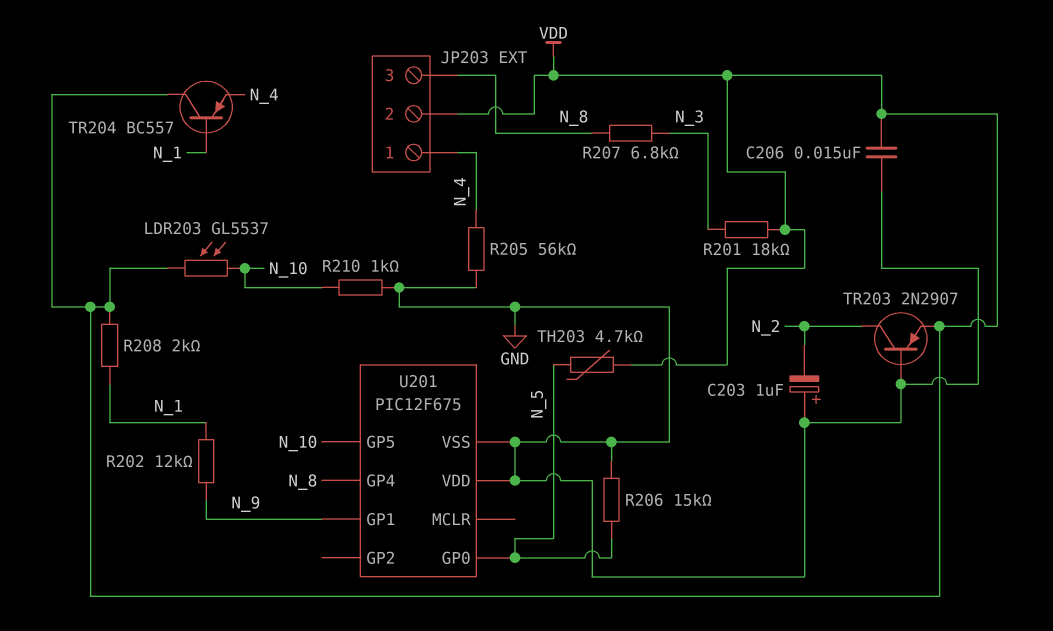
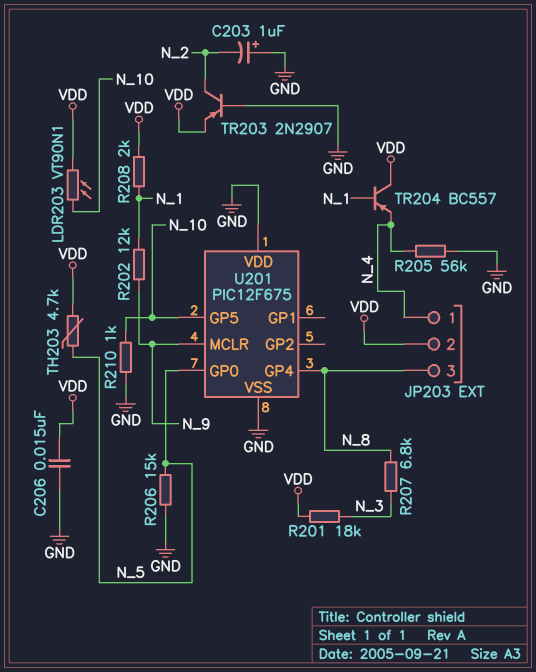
LDR203: GL5537 (N_10, VDD) -> VT90N1 (N_10, VDD)
U201 pin GP1: N_9 -> none
U201 pin MCLR: none -> N_9

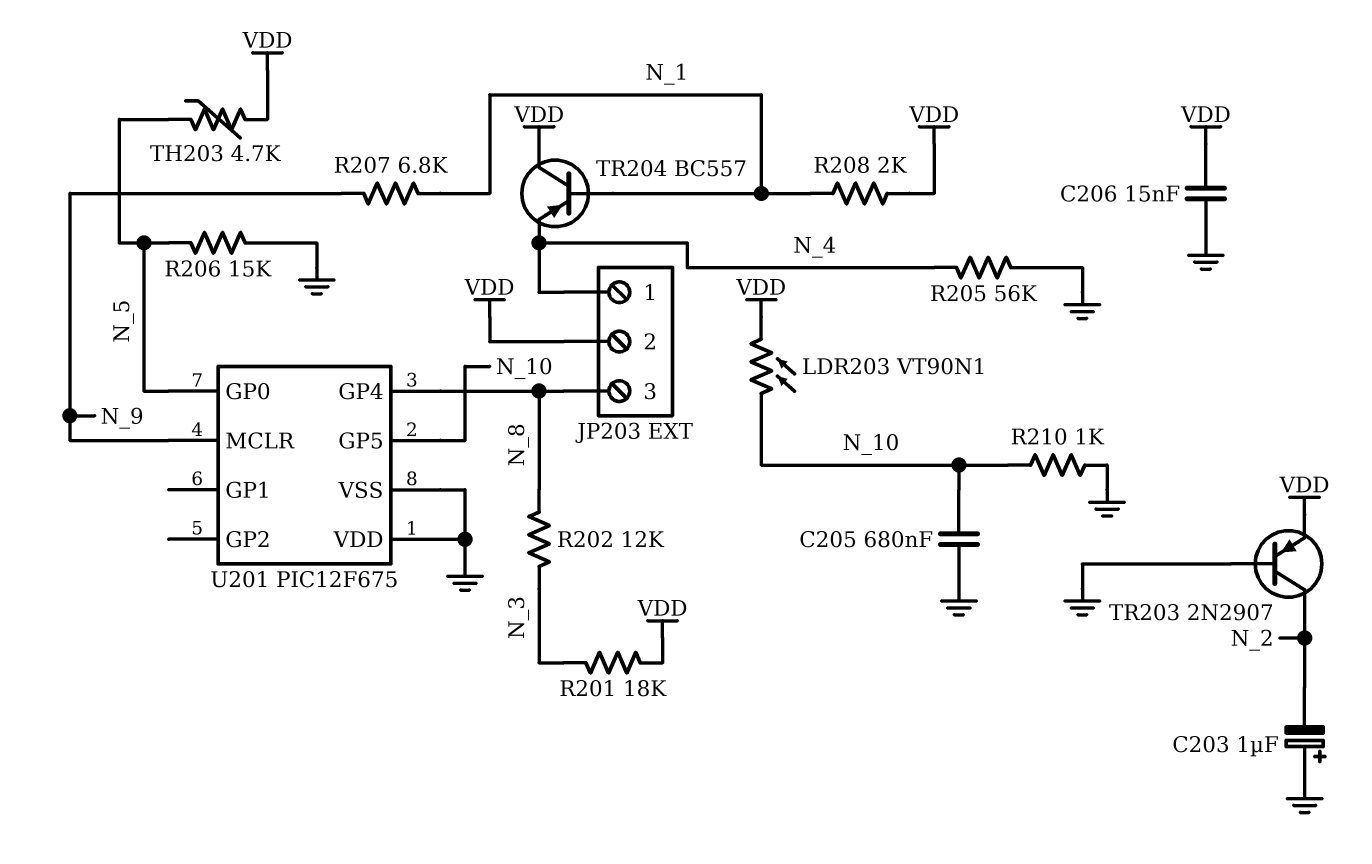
C205: none -> 680nF (GND, N_10)
R202: 12k (N_1, N_9) -> 12k (N_3, N_8)
R207: 6.8k (N_3, N_8) -> 6.8k (N_1, N_9)

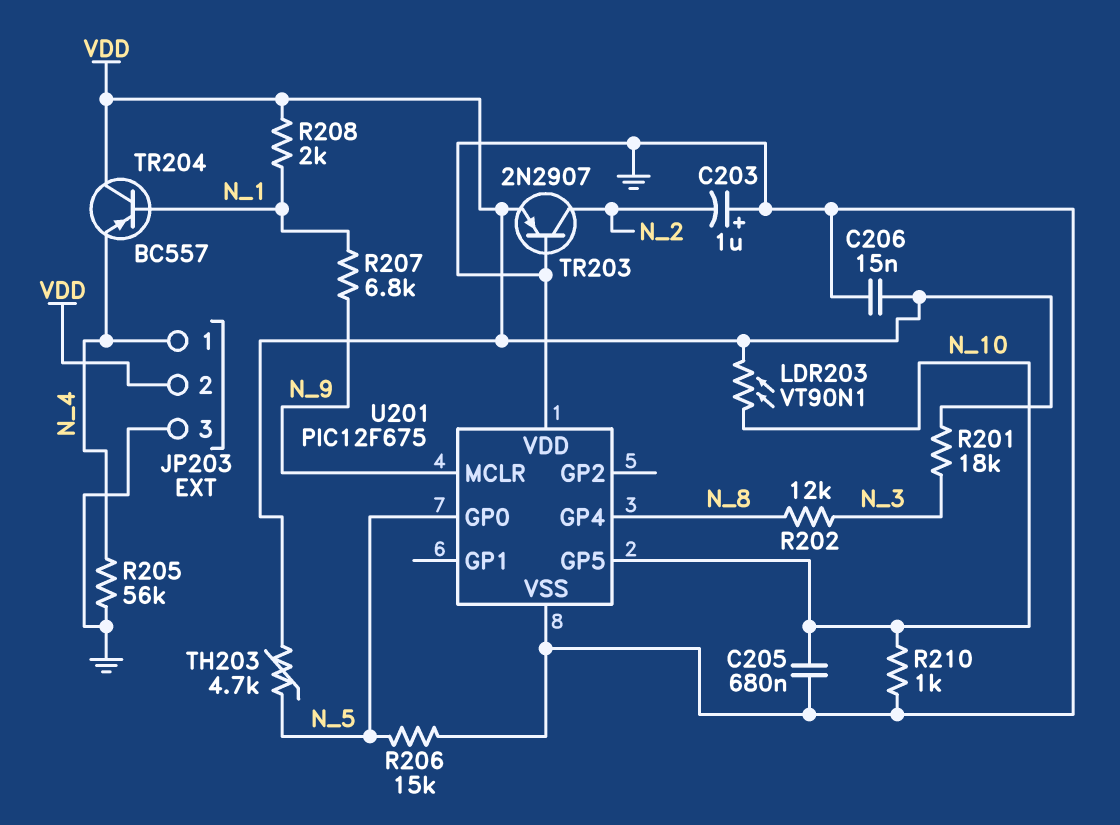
JP203 pin 3: N_8 -> GND

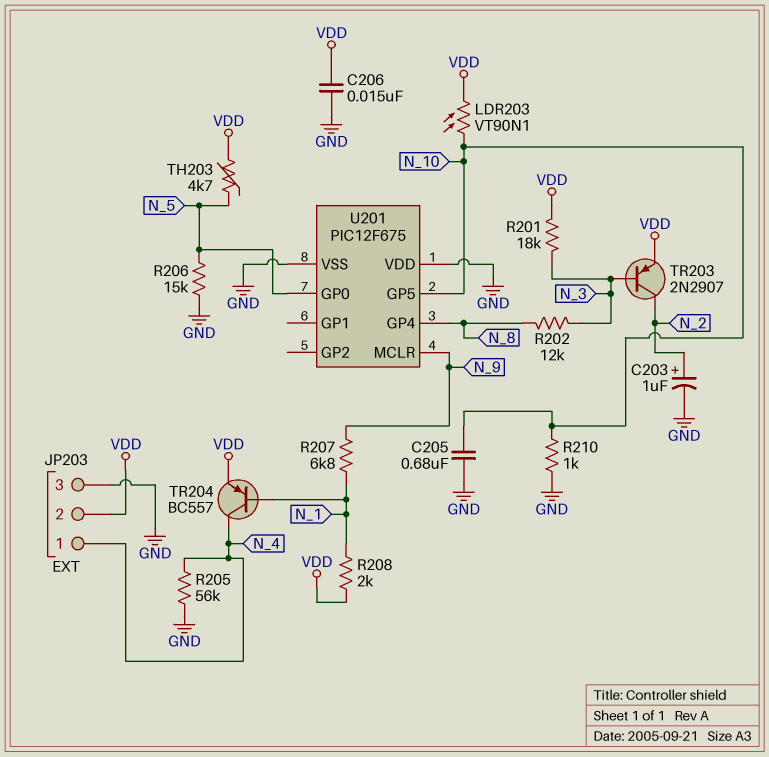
C203: 1uF (plus GND, minus N_2) -> 1uF (plus N_2, minus GND)
TR203: PNP 2N2907 (B GND, C N_2, E VDD) -> PNP 2N2907 (B N_3, C N_2, E VDD)
TR204: PNP BC557 (B N_1, C VDD, E N_4) -> PNP BC557 (B N_1, C N_4, E VDD)

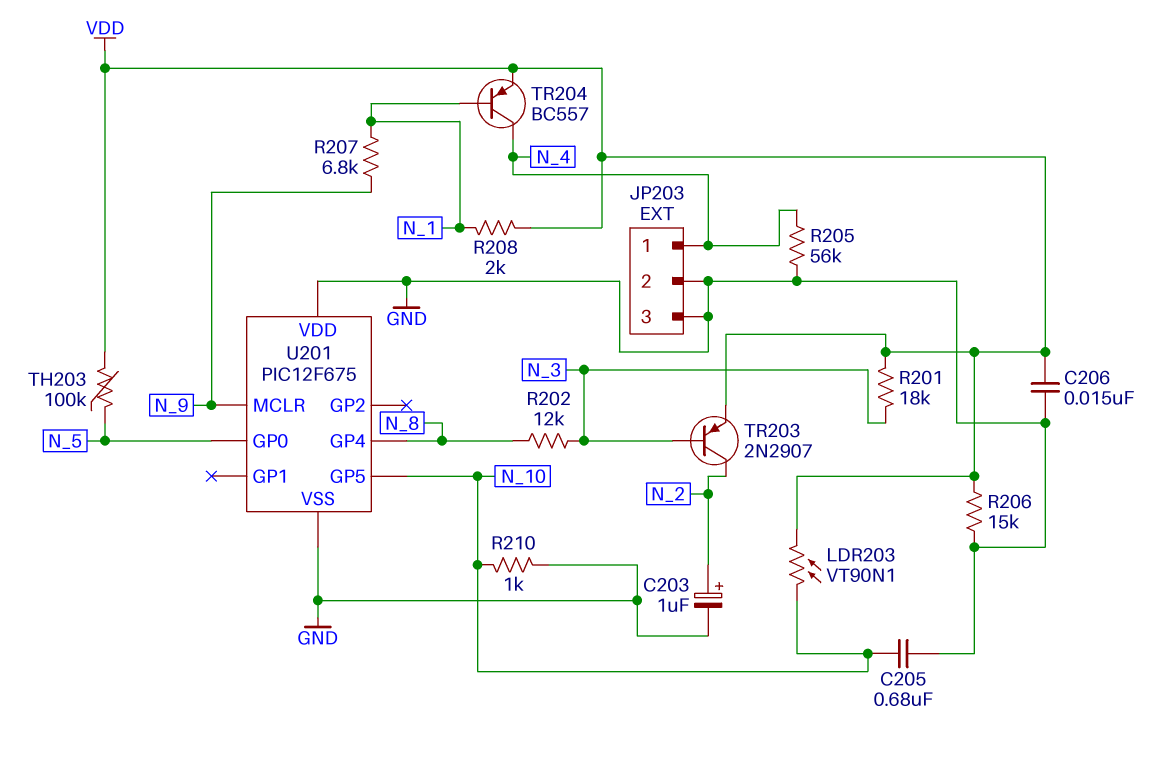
JP203 pin 2: VDD -> GND
R206: 15k (GND, N_5) -> 15k (GND, VDD)
TH203: 4.7k (N_5, VDD) -> 100k (N_5, VDD)

